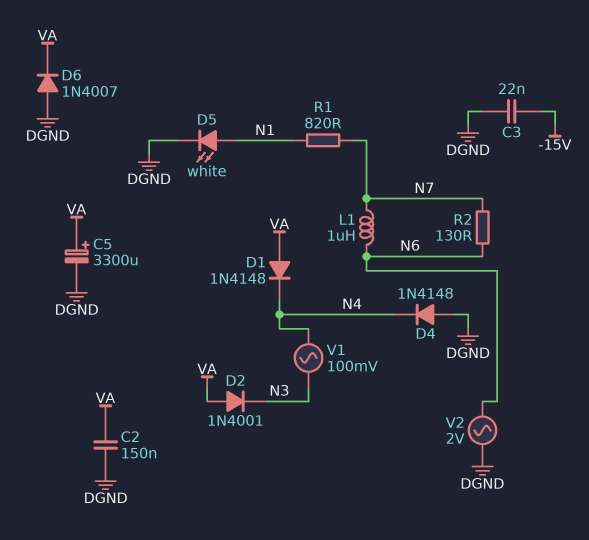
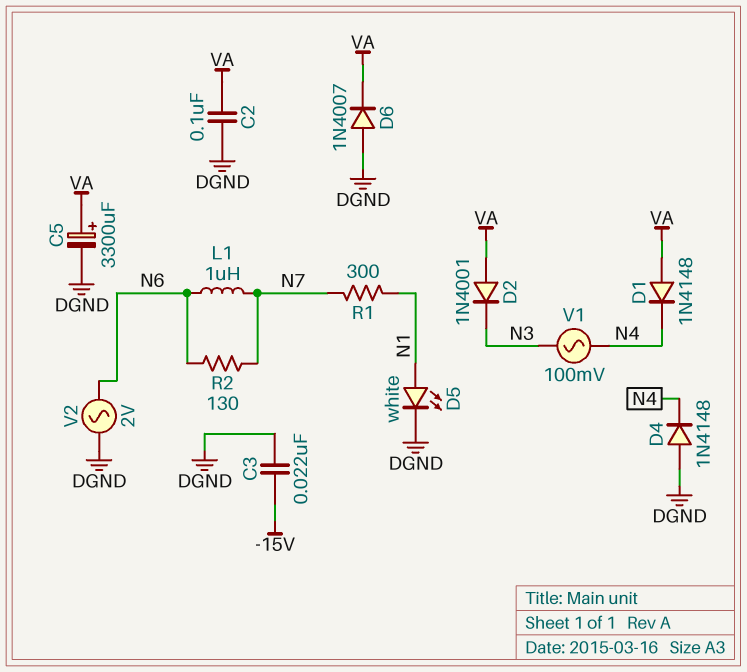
C2: 150nF (DGND, VA) -> 100nF (DGND, VA)
R1: 820 (N1, N7) -> 300 (N1, N7)

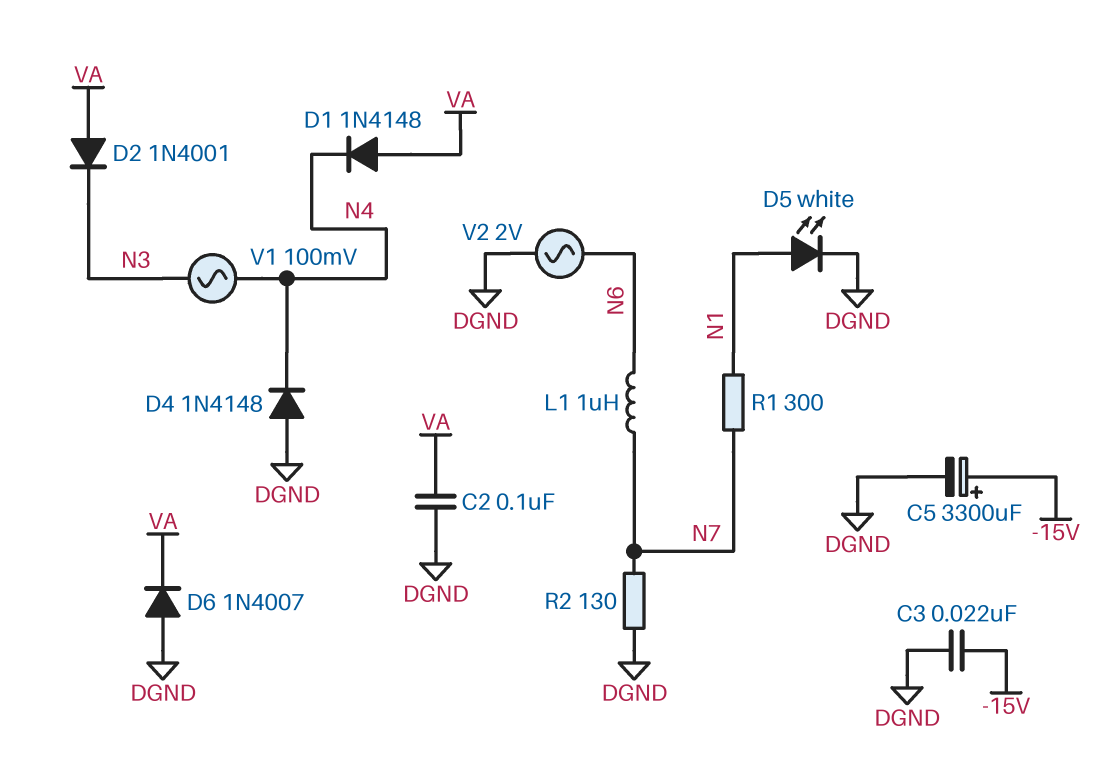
C5: 3300uF (plus VA, minus DGND) -> 3300uF (plus -15V, minus DGND)
R2: 130 (N6, N7) -> 130 (DGND, N7)

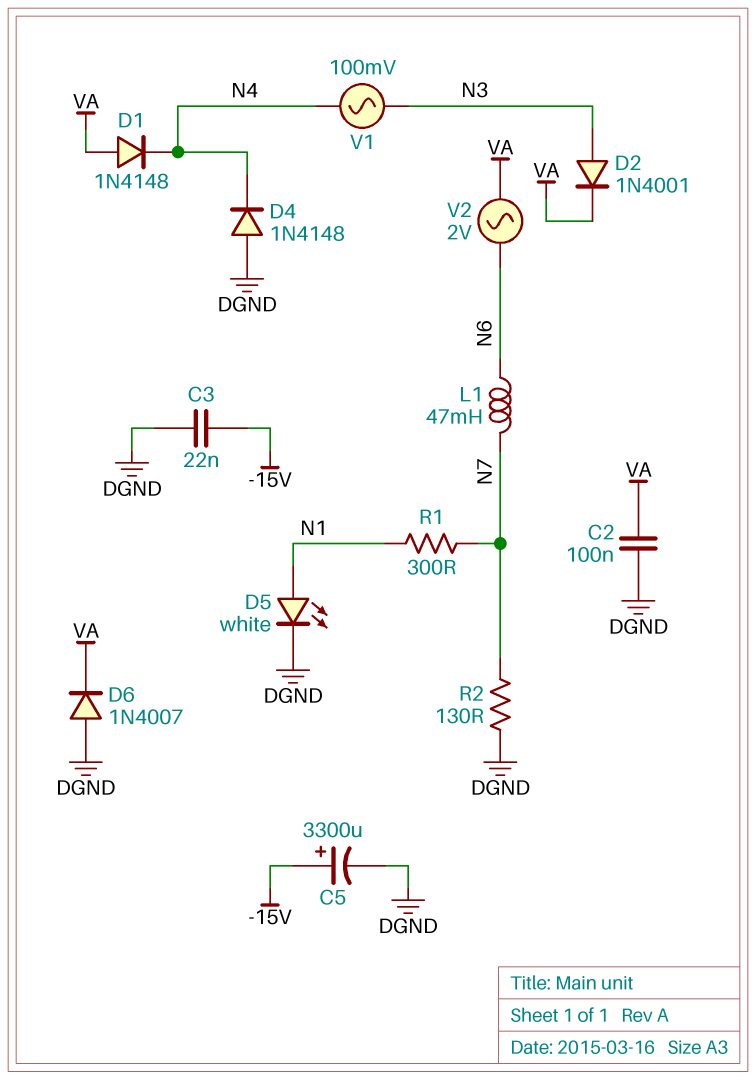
D2: diode 1N4001 (A VA, K N3) -> diode 1N4001 (A N3, K VA)
L1: 1uH (N6, N7) -> 47mH (N6, N7)
V2: AC 2V (DGND, N6) -> AC 2V (N6, VA)

